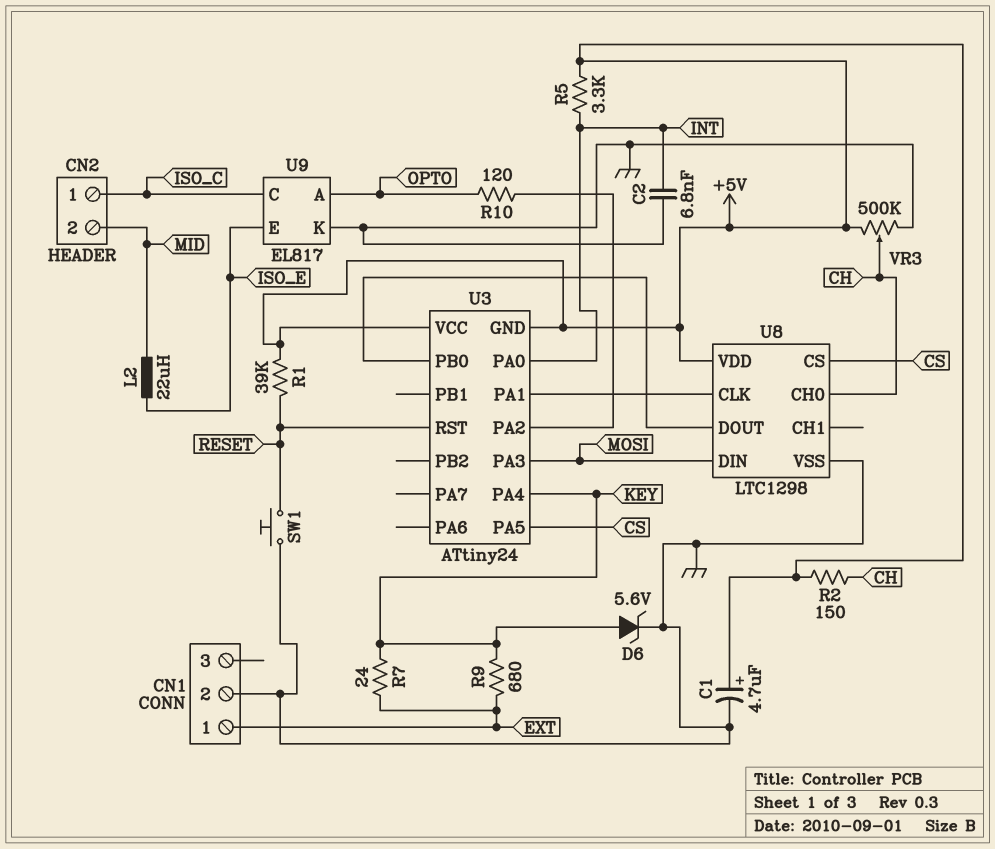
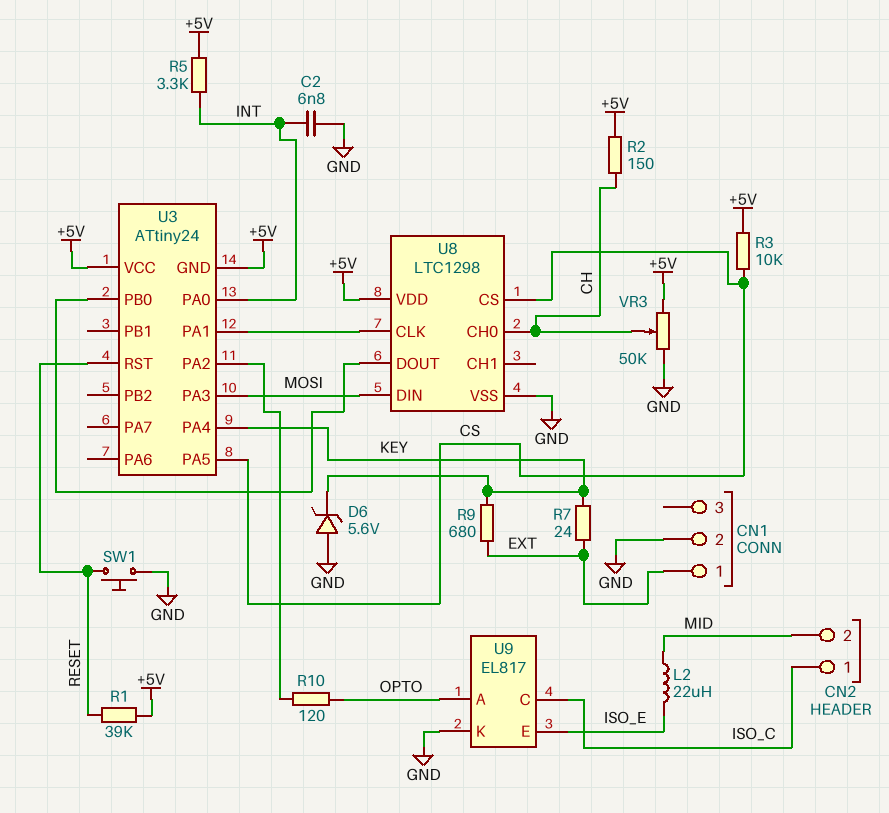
C1: 4.7uF (plus +5V, minus GND) -> none
D6: zener 5.6V (A KEY, K GND) -> zener 5.6V (A GND, K KEY)
R3: none -> 10k (+5V, CS)
VR3: 500k (+5V, GND, wiper CH) -> 50k (+5V, GND, wiper CH)

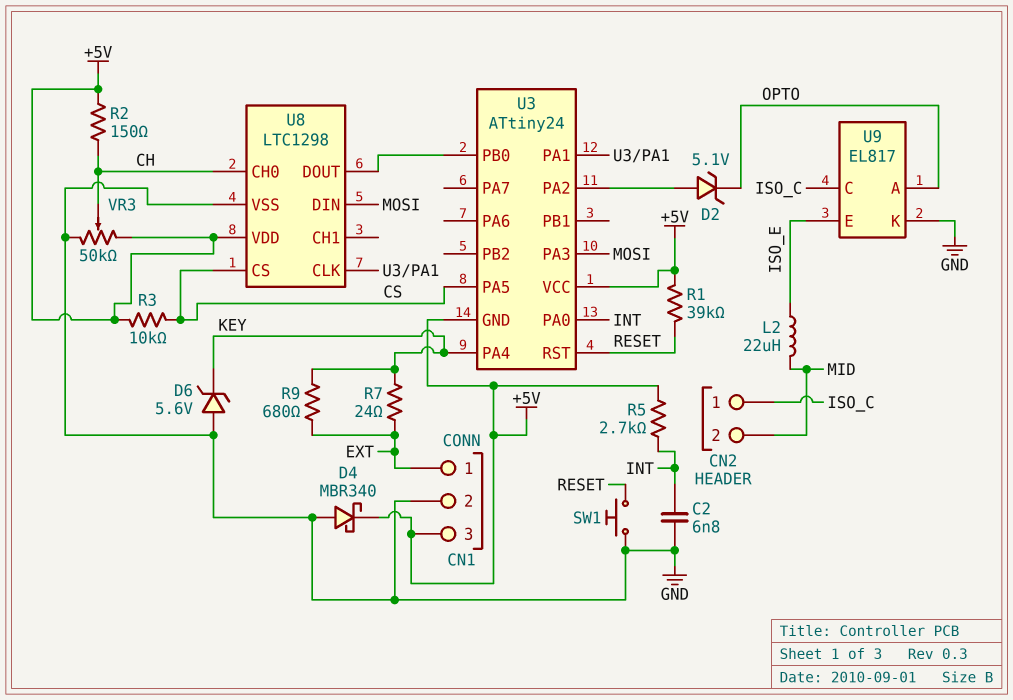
CN1 pin 3: none -> +5V
D2: none -> zener 5.1V (A U3/PA2, K OPTO)
D4: none -> schottky MBR340 (A GND, K +5V)
R5: 3.3k (+5V, INT) -> 2.7k (+5V, INT)
R10: 120 (OPTO, U3/PA2) -> none

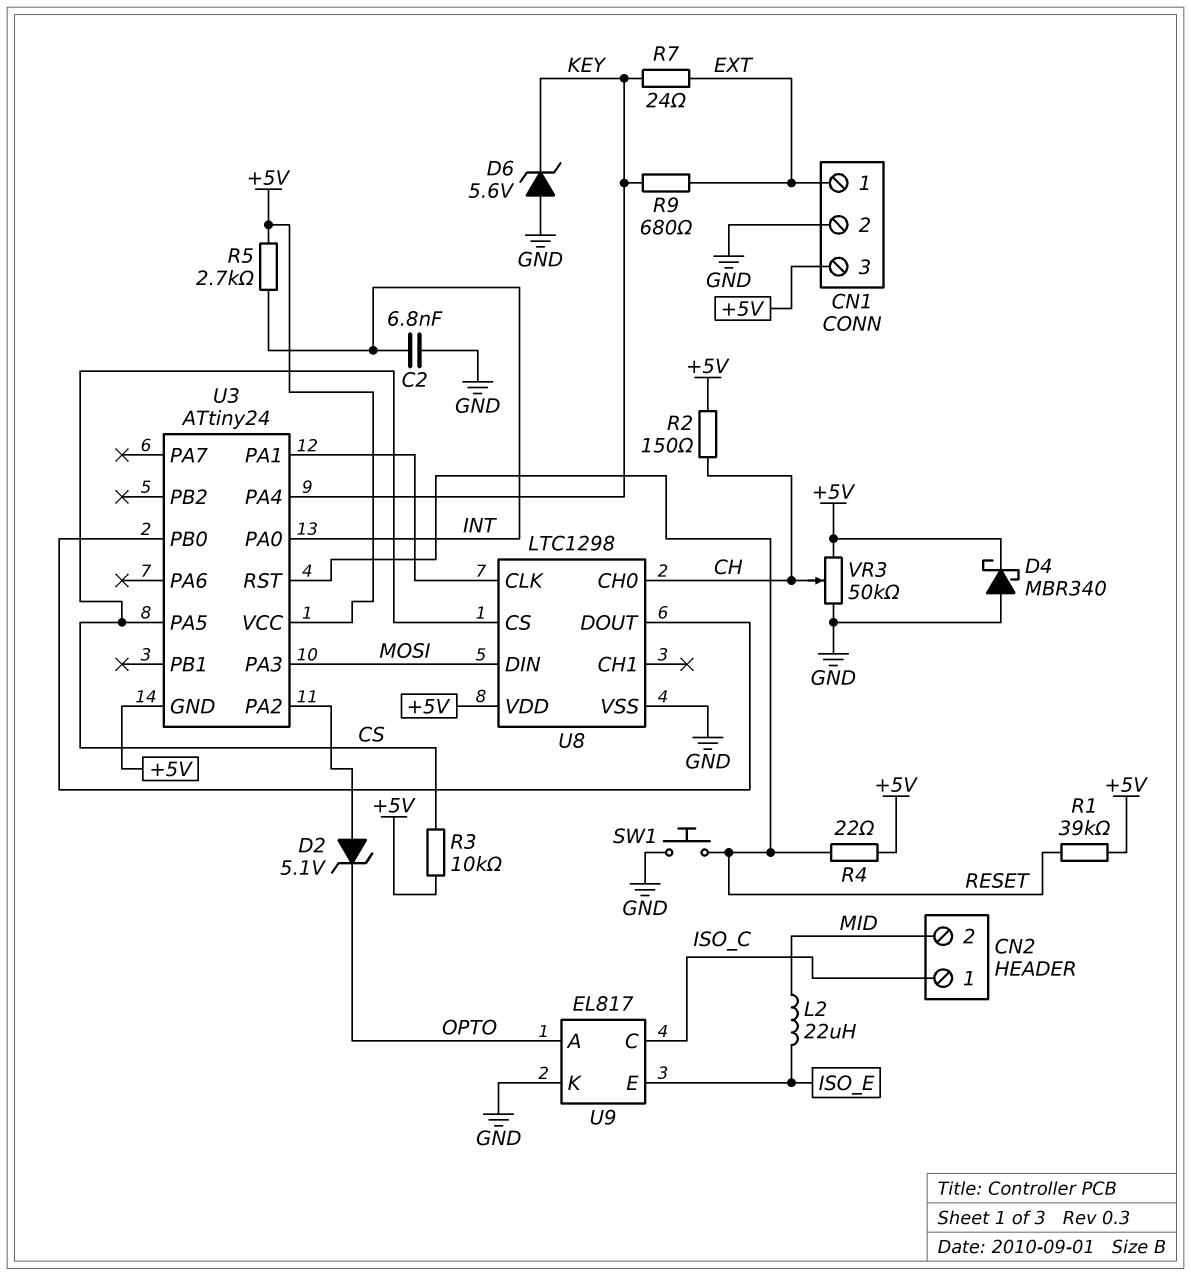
R4: none -> 22 (+5V, RESET)

